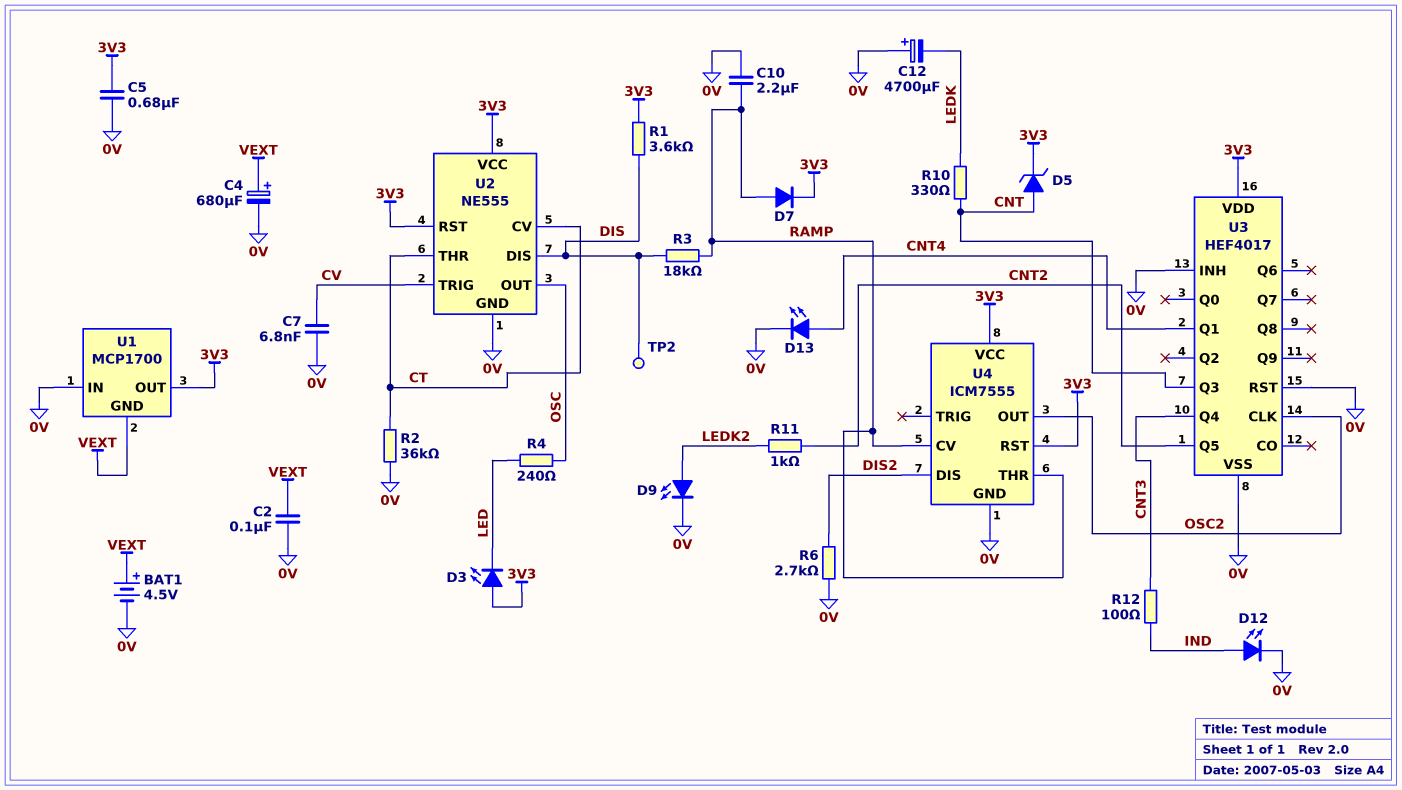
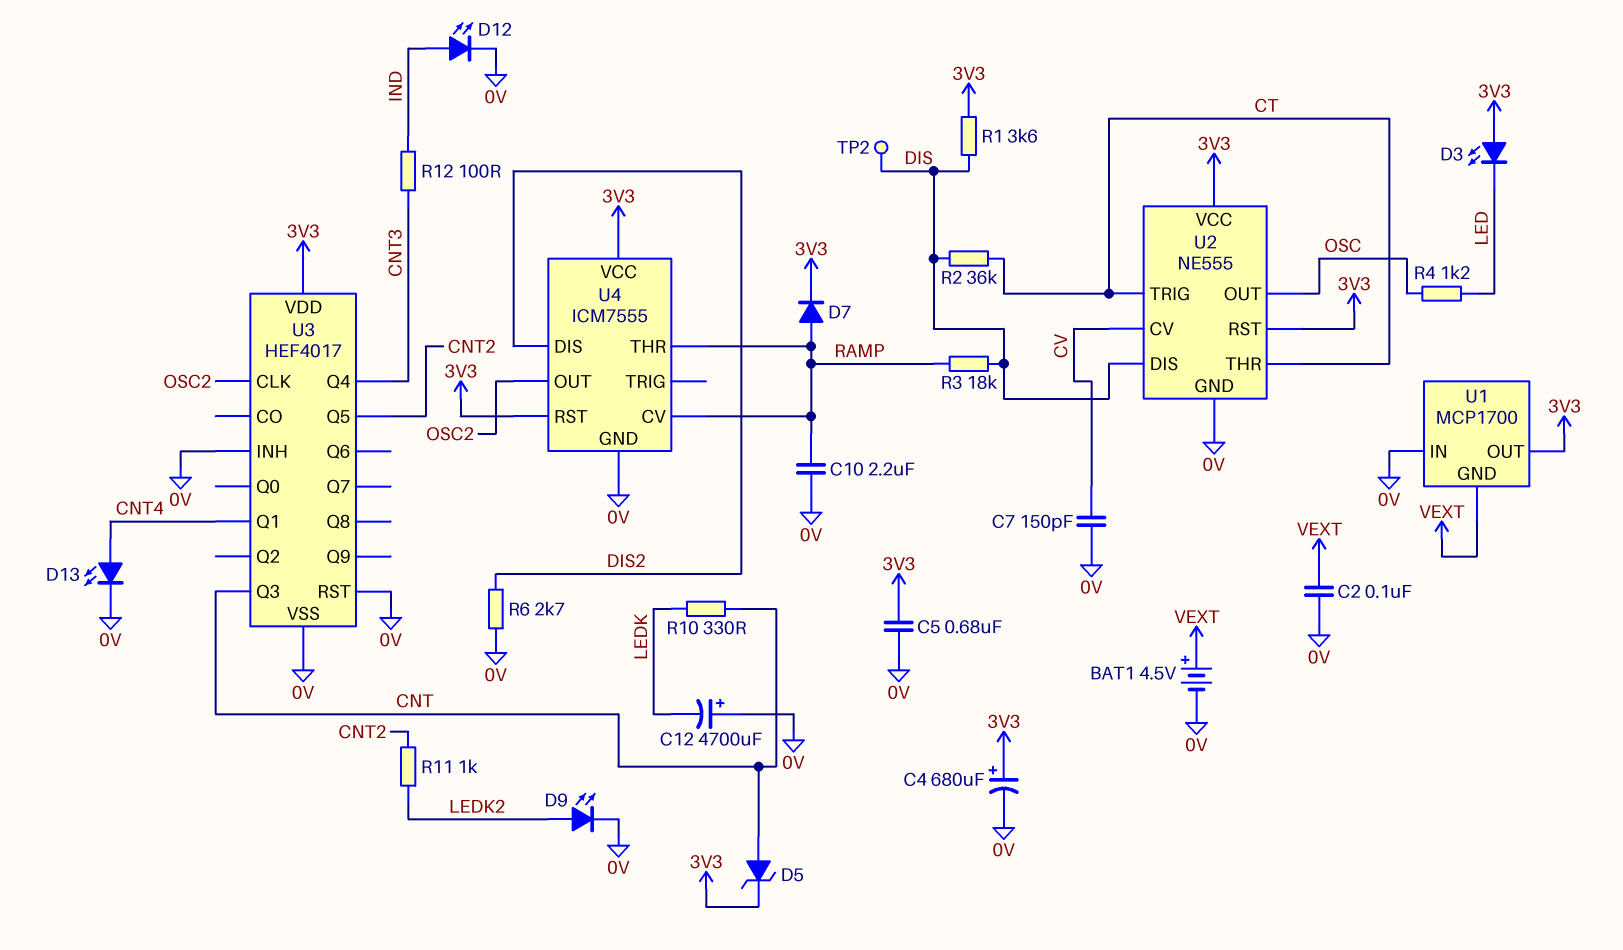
C4: 680uF (plus VEXT, minus 0V) -> 680uF (plus 3V3, minus 0V)
C7: 6.8nF (0V, CV) -> 150pF (0V, CV)
R2: 36k (0V, CT) -> 36k (CT, DIS)
R4: 240 (LED, OSC) -> 1.2k (LED, OSC)
U2 pin CV: CT -> CV
U2 pin TRIG: CV -> CT

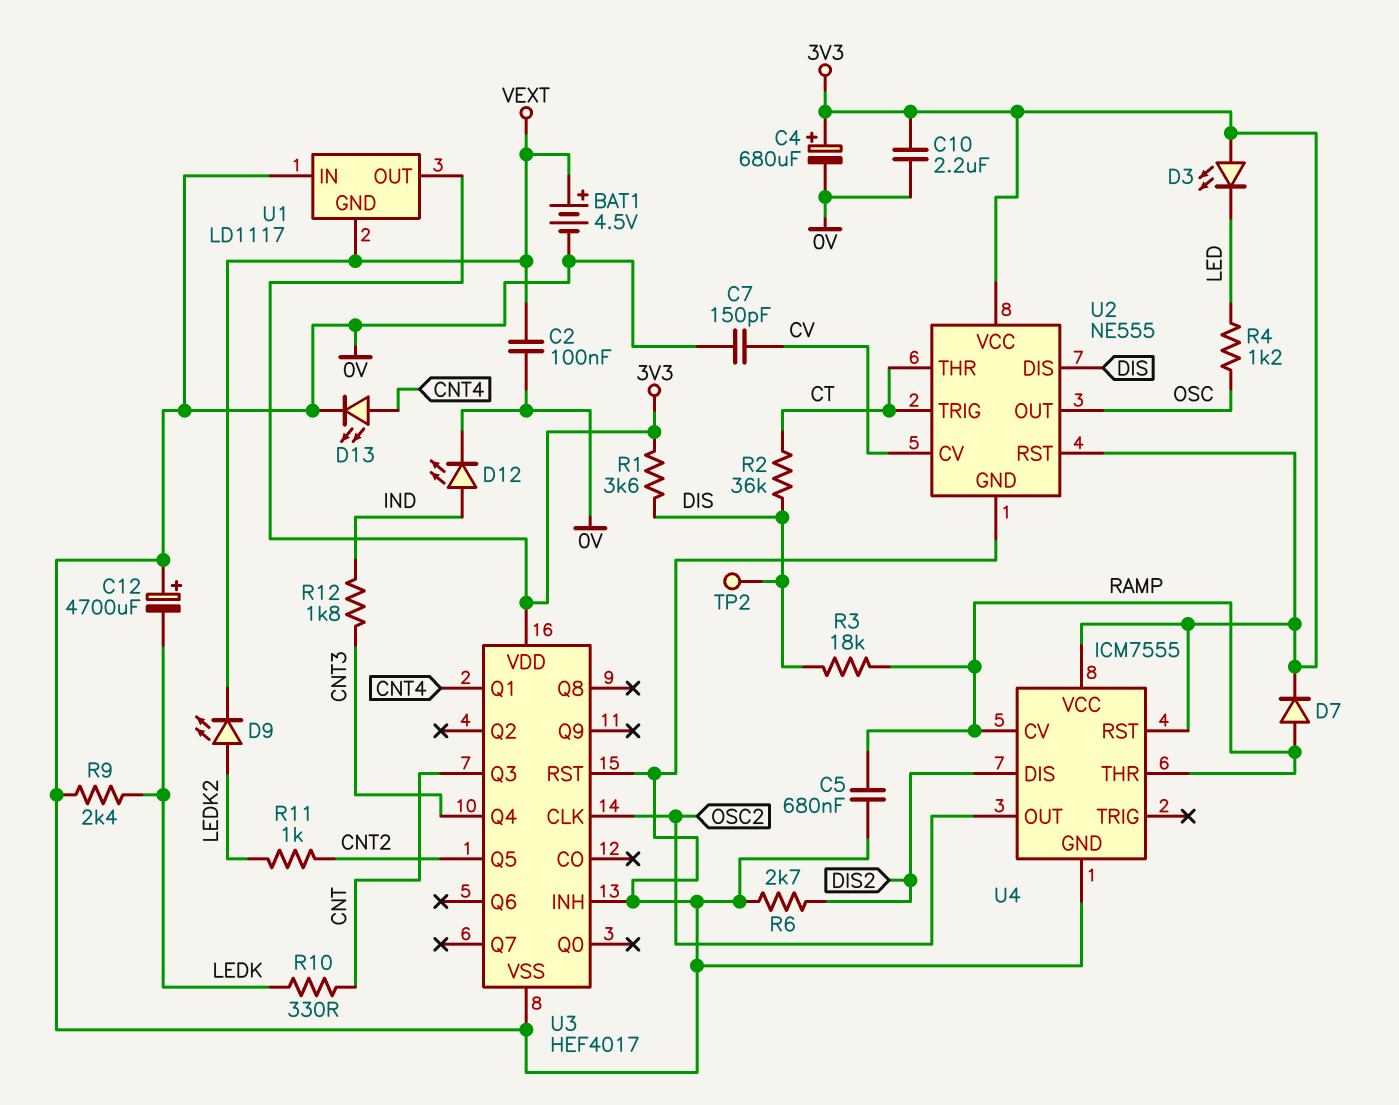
C5: 680nF (0V, 3V3) -> 680nF (0V, RAMP)
C10: 2.2uF (0V, RAMP) -> 2.2uF (0V, 3V3)
D5: zener (A CNT, K 3V3) -> none
D9: LED (A LEDK2, K 0V) -> LED (A LEDK2, K VEXT)
R9: none -> 2.4k (0V, LEDK)
R12: 100 (CNT3, IND) -> 1.8k (CNT3, IND)
U1: MCP1700 -> LD1117

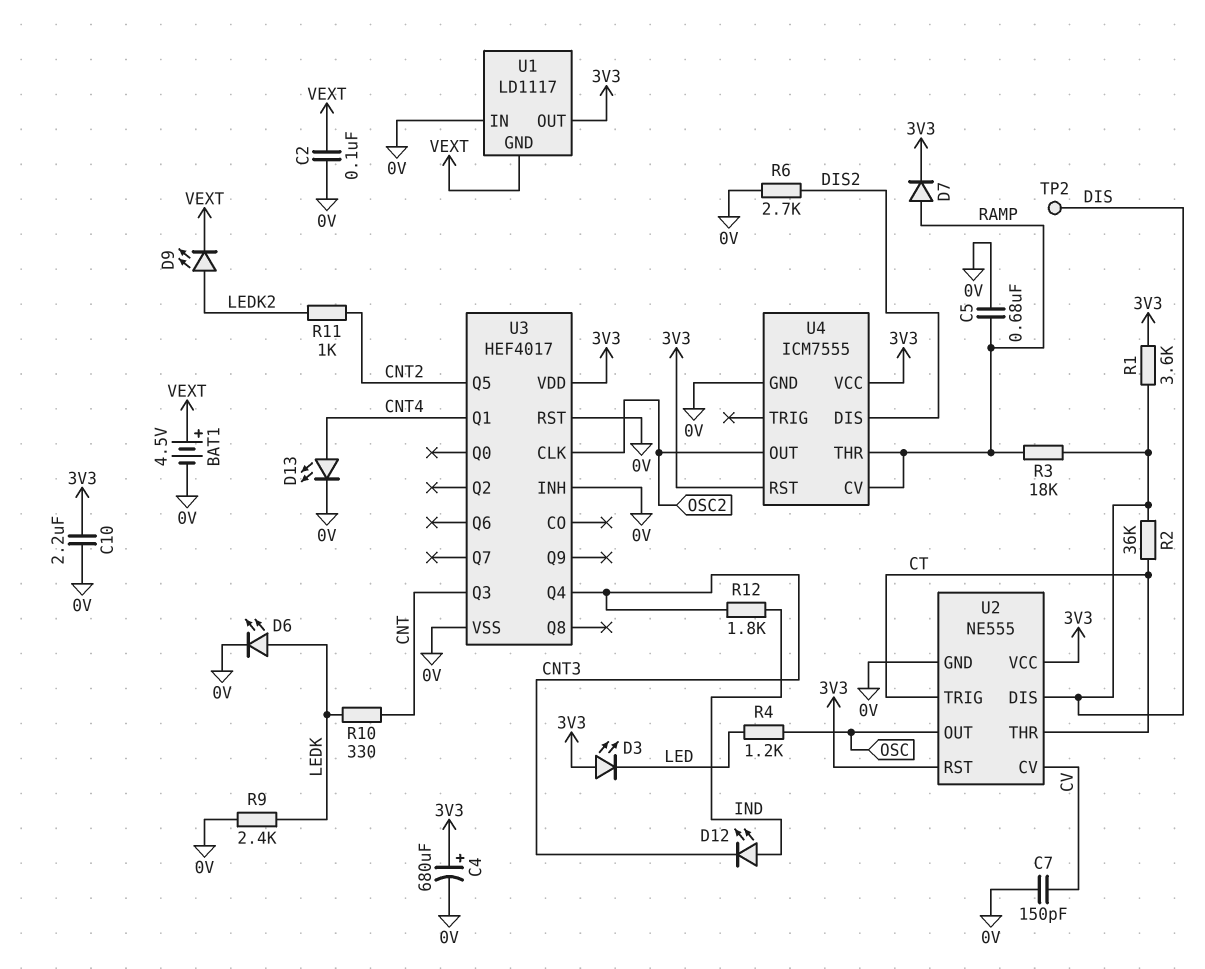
C12: 4700uF (plus 0V, minus LEDK) -> none
D6: none -> LED (A LEDK, K 0V)
D12: LED (A IND, K 0V) -> LED (A IND, K CNT3)

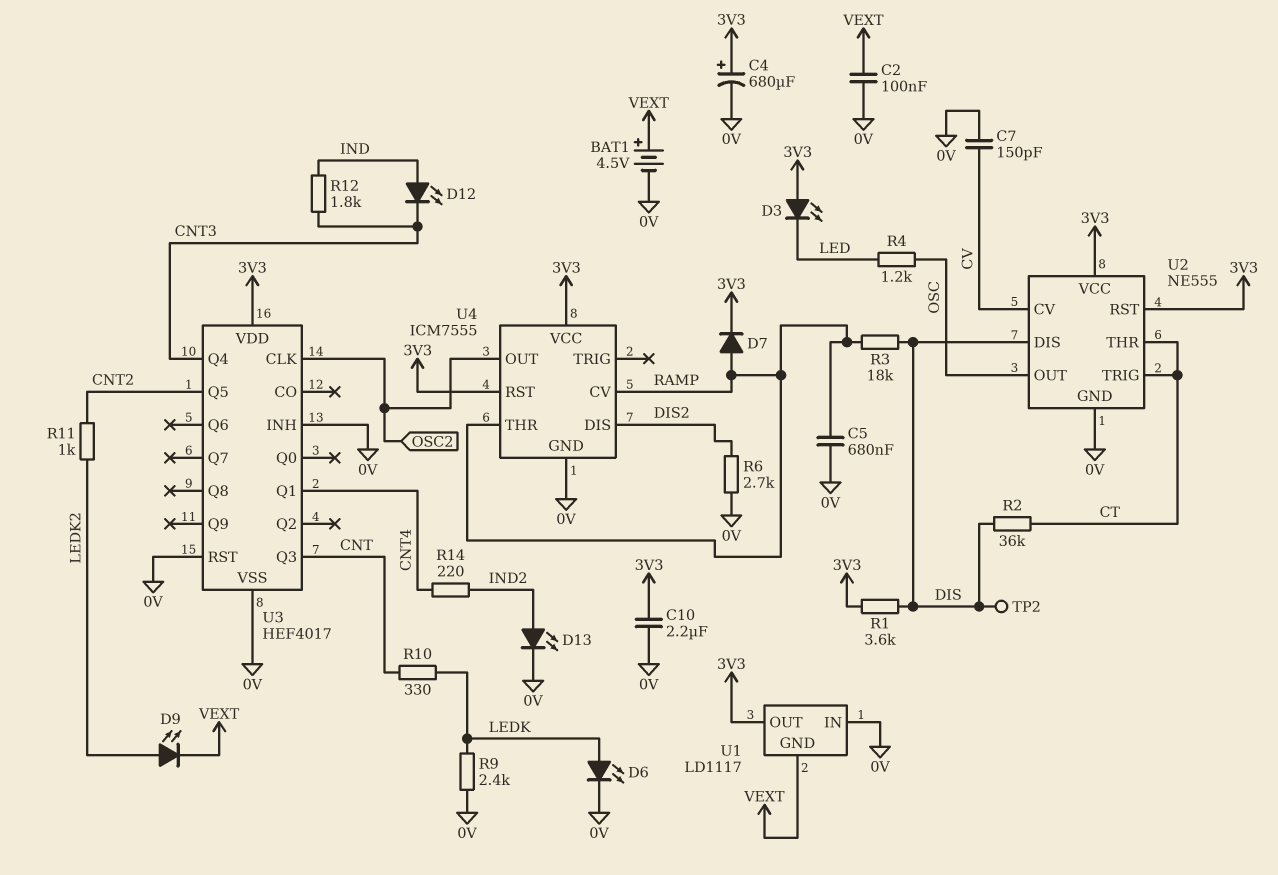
D13: LED (A CNT4, K 0V) -> LED (A IND2, K 0V)
R14: none -> 220 (CNT4, IND2)

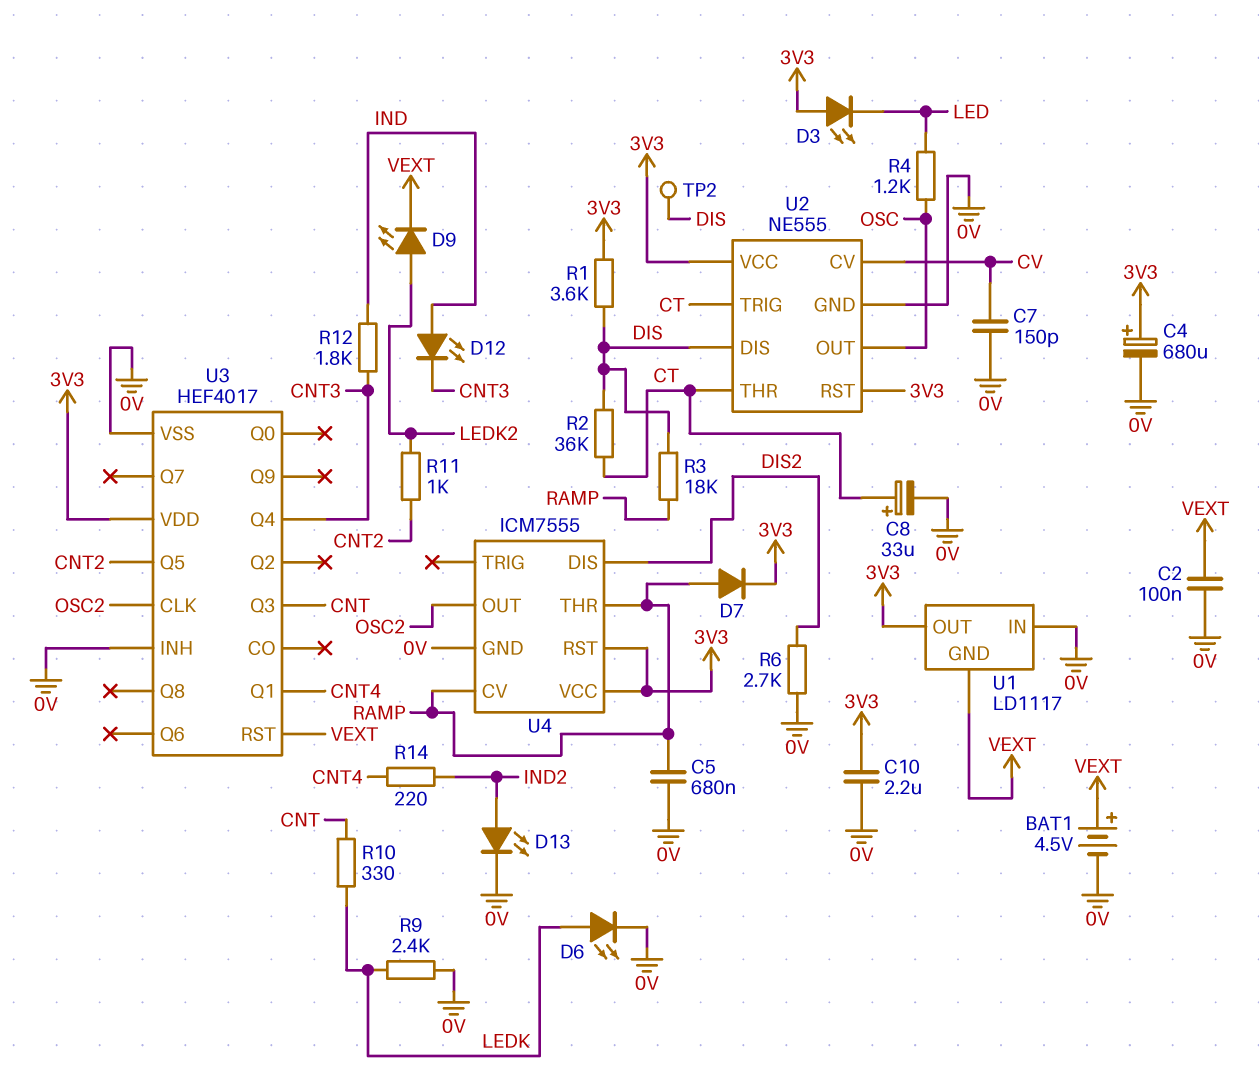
C8: none -> 33uF (plus CT, minus 0V)
U3 pin RST: 0V -> VEXT

